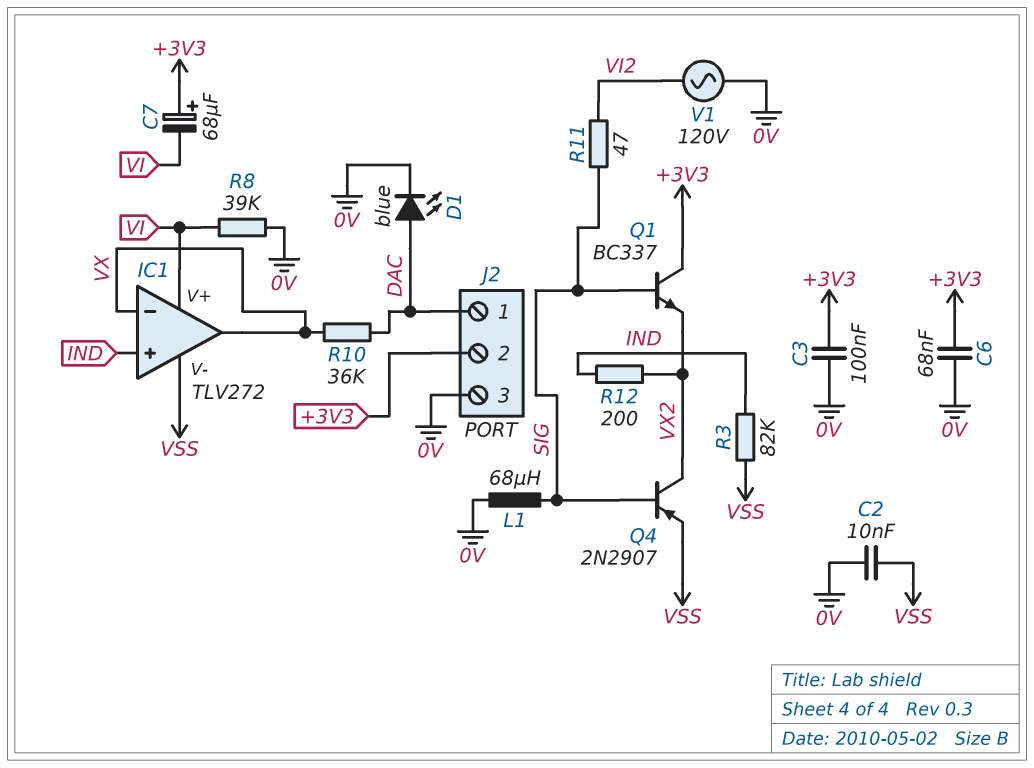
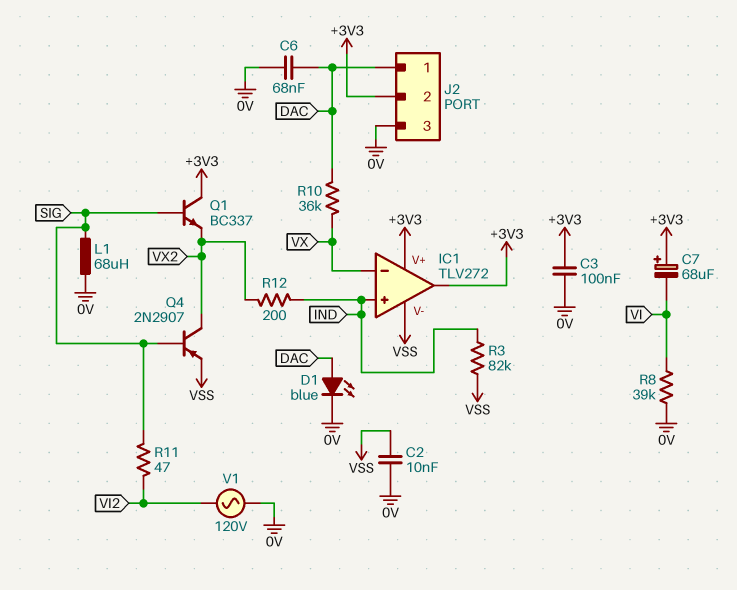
C6: 68nF (+3V3, 0V) -> 68nF (0V, DAC)
IC1 pin V+: VI -> +3V3
IC1 pin out: VX -> +3V3

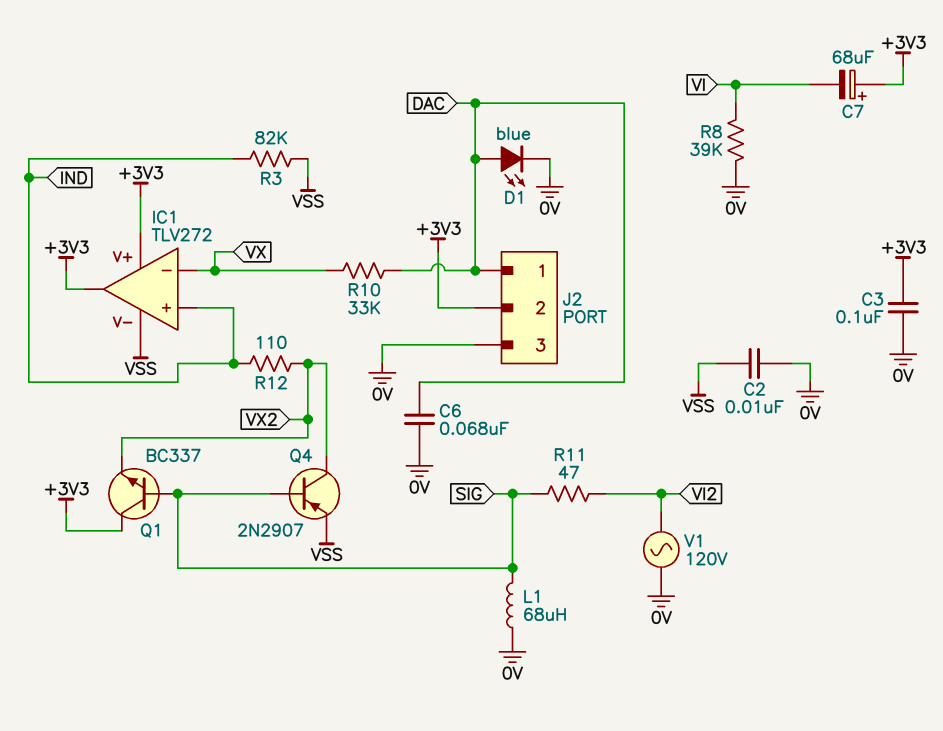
R10: 36k (DAC, VX) -> 33k (DAC, VX)
R12: 200 (IND, VX2) -> 110 (IND, VX2)

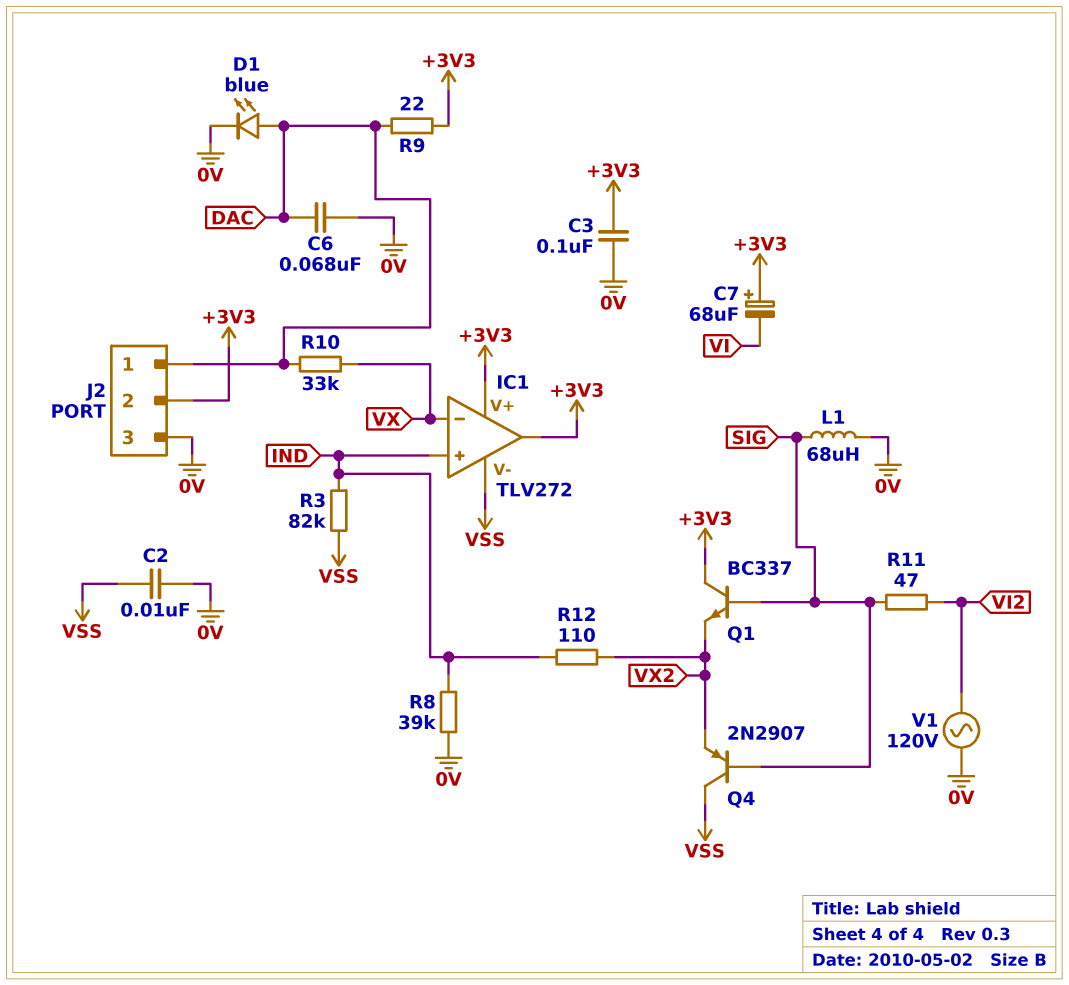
Q4: PNP 2N2907 (B SIG, C VX2, E VSS) -> PNP 2N2907 (B SIG, C VSS, E VX2)
R8: 39k (0V, VI) -> 39k (0V, IND)
R9: none -> 22 (+3V3, DAC)

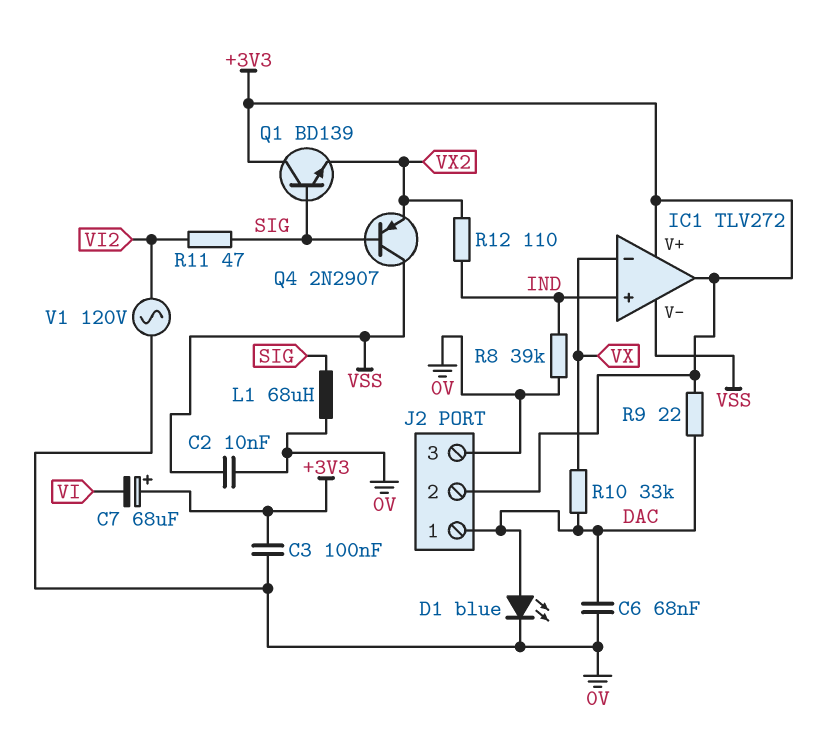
Q1: NPN BC337 (B SIG, C +3V3, E VX2) -> NPN BD139 (B SIG, C +3V3, E VX2)
R3: 82k (IND, VSS) -> none

